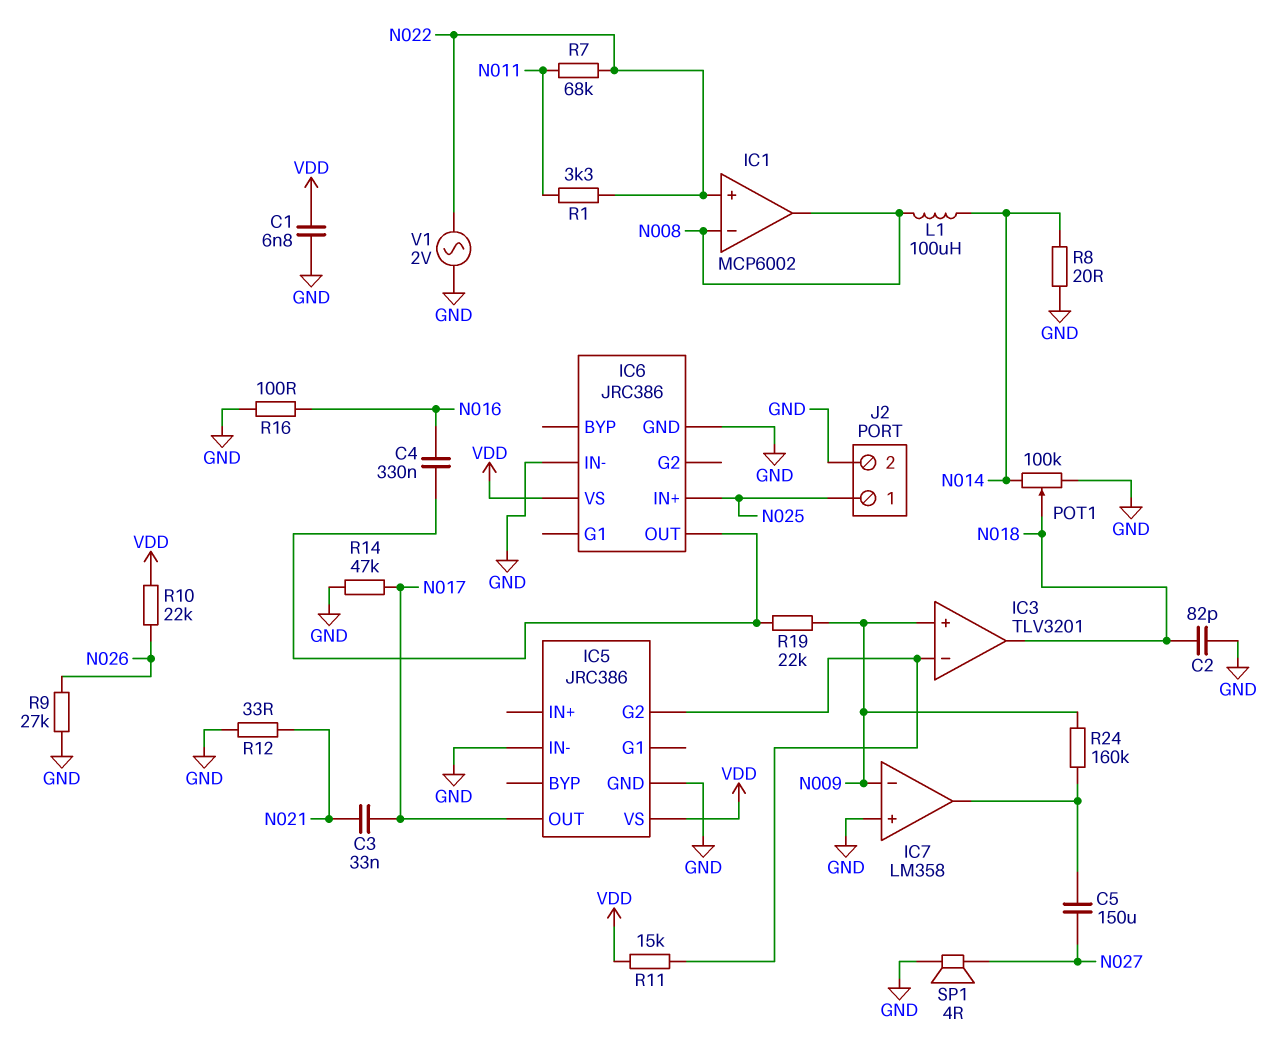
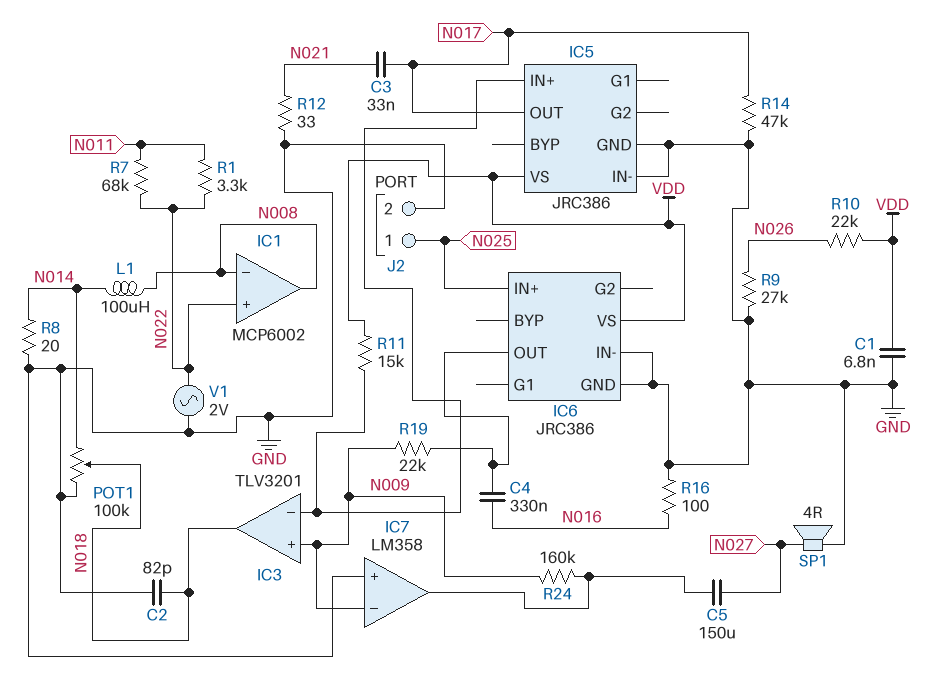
IC5 pin G2: IC3/in- -> none
IC5 pin IN+: none -> IC3/in-

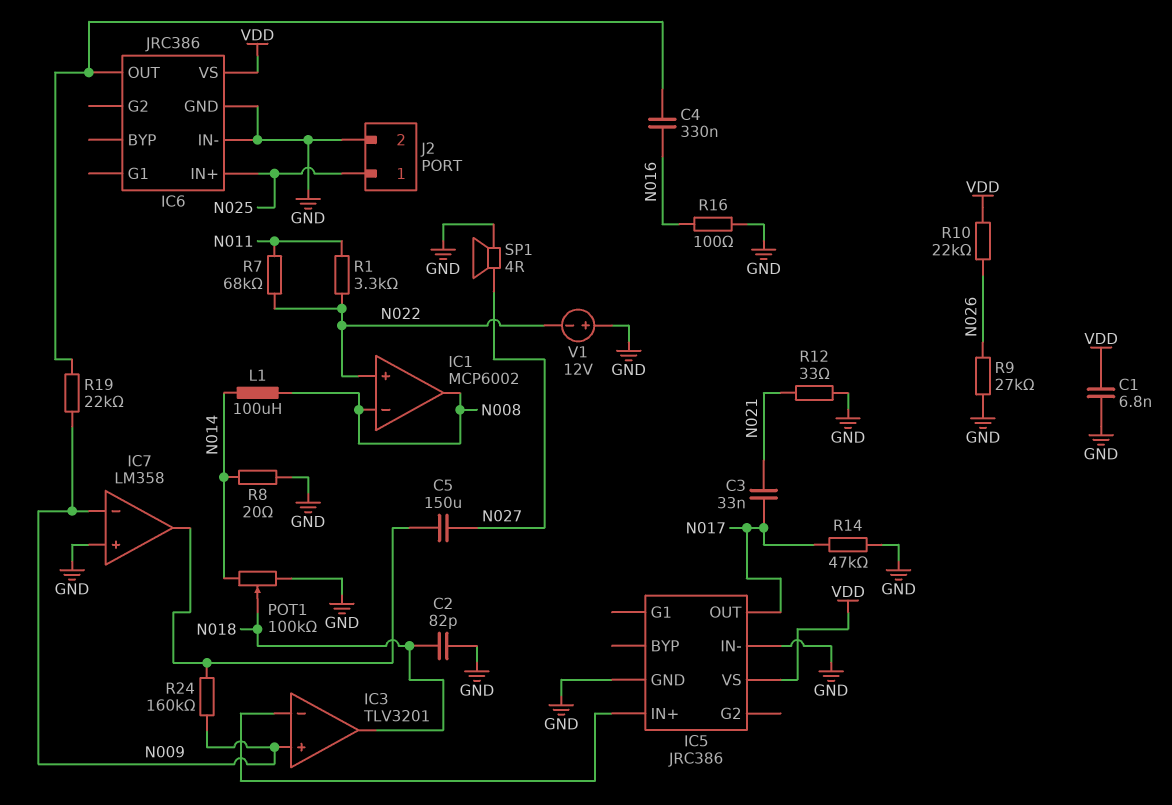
R11: 15k (IC3/in-, VDD) -> none
V1: AC 2V (GND, N022) -> 12V (plus GND, minus N022)

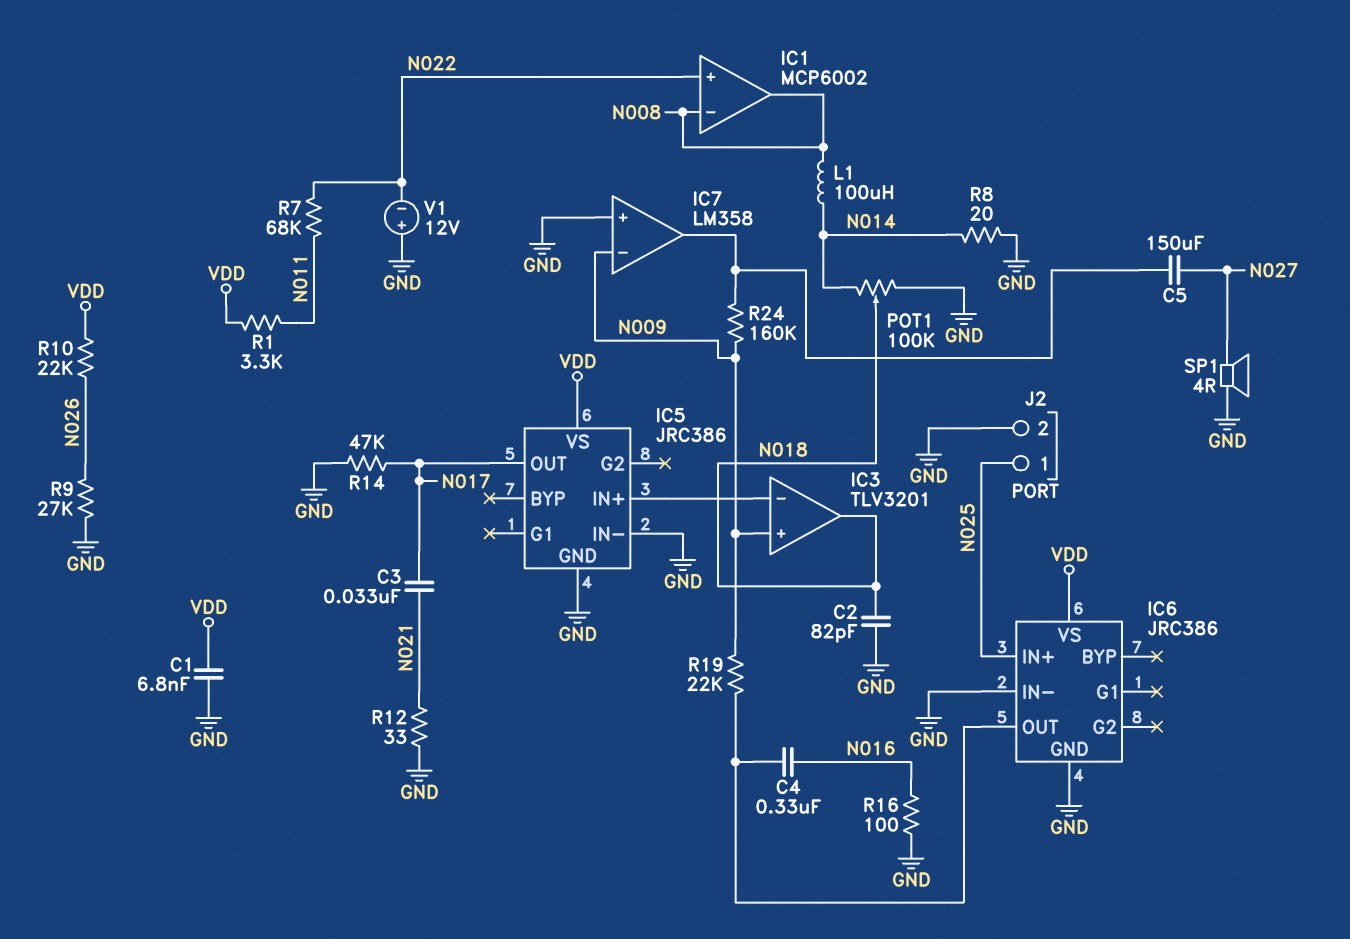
R1: 3.3k (N011, N022) -> 3.3k (N011, VDD)

